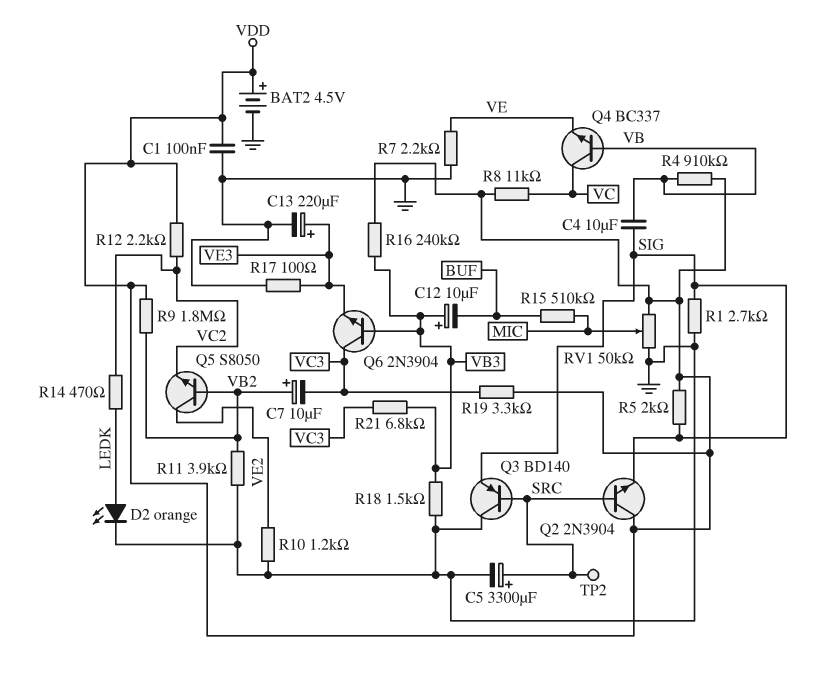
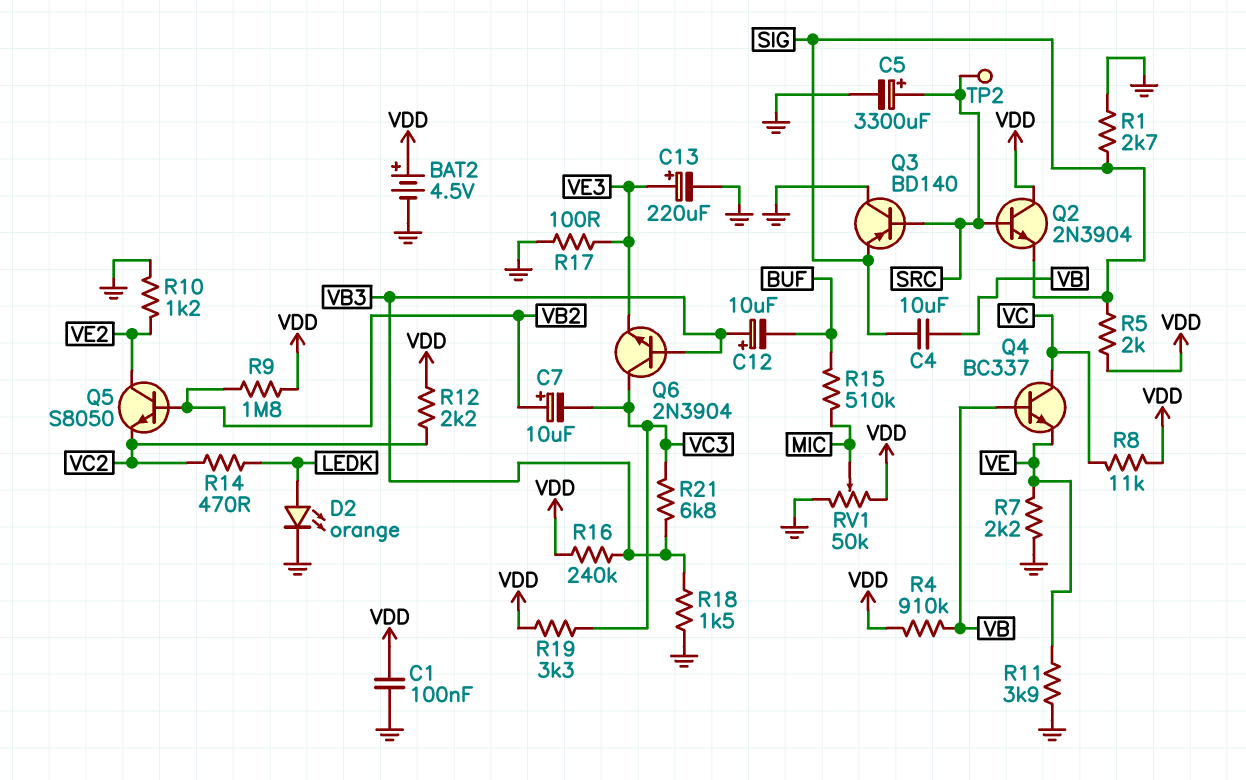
R11: 3.9k (GND, VB2) -> 3.9k (GND, VE)

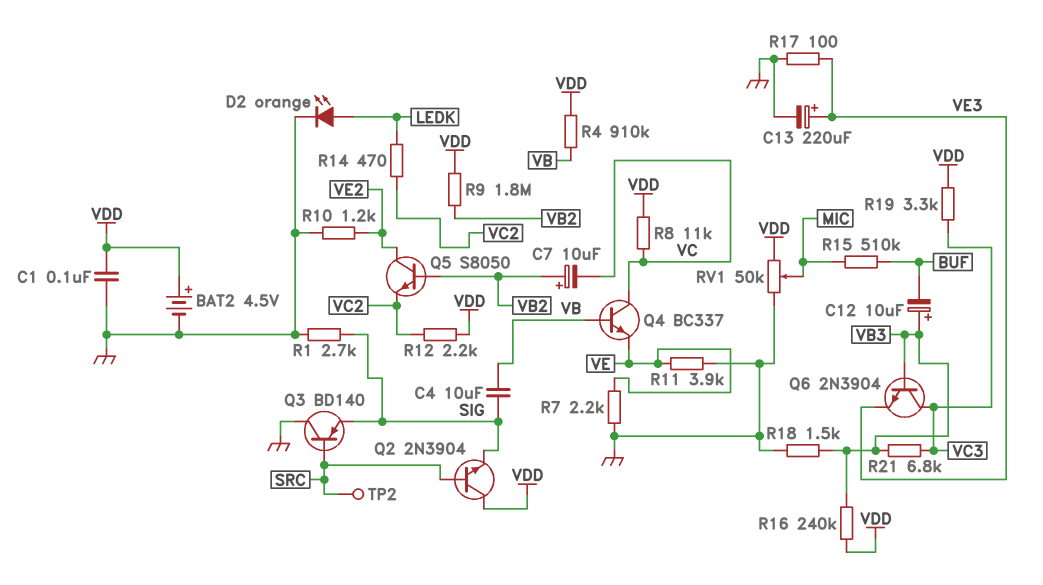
C5: 3300uF (plus SRC, minus GND) -> none
C7: 10uF (plus VB2, minus VC3) -> 10uF (plus VB2, minus VC)
R5: 2k (SIG, VDD) -> none

